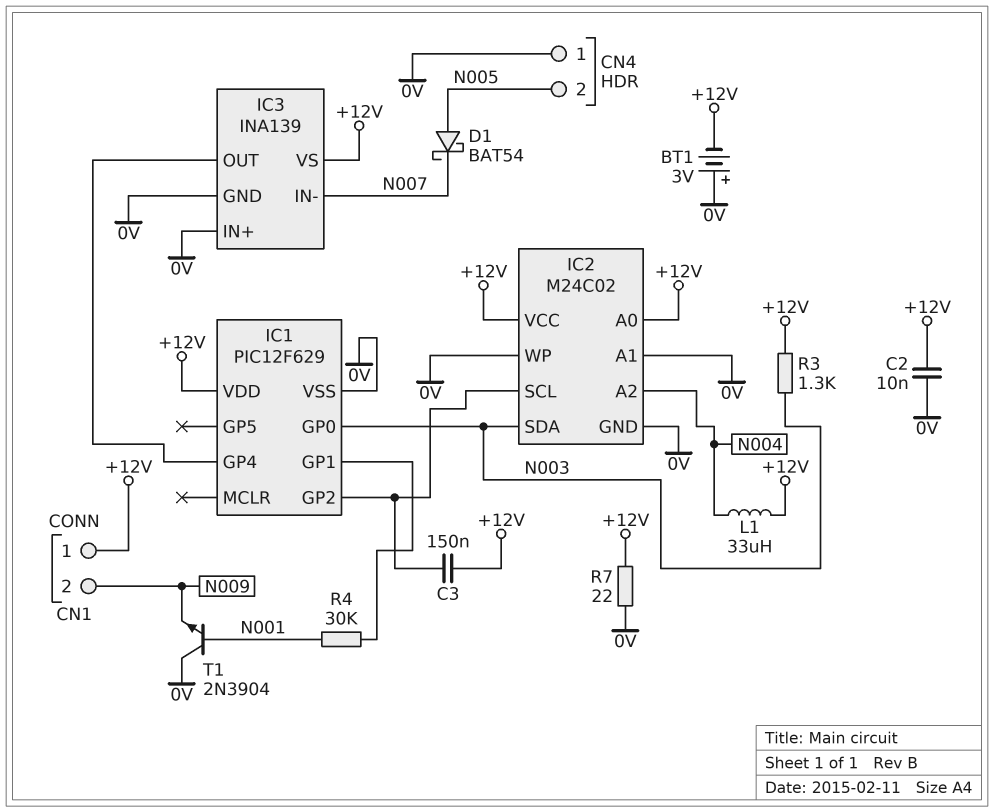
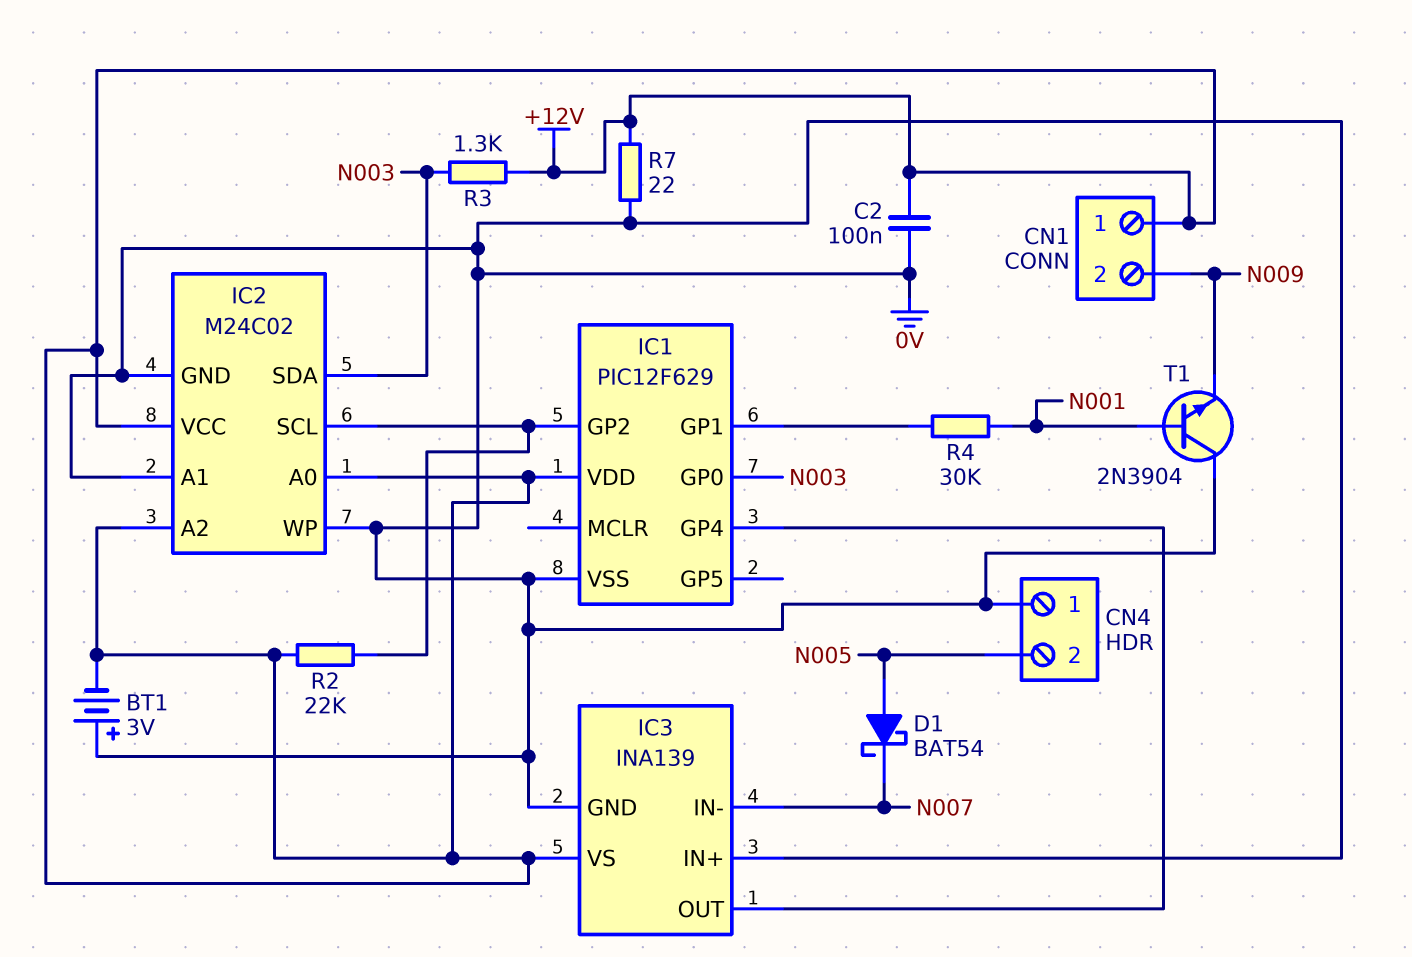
C2: 10nF (+12V, 0V) -> 100nF (+12V, 0V)
C3: 150nF (+12V, IC1/GP2) -> none
IC2 pin A2: N004 -> +12V
L1: 33uH (+12V, N004) -> none
R2: none -> 22k (+12V, IC1/GP2)

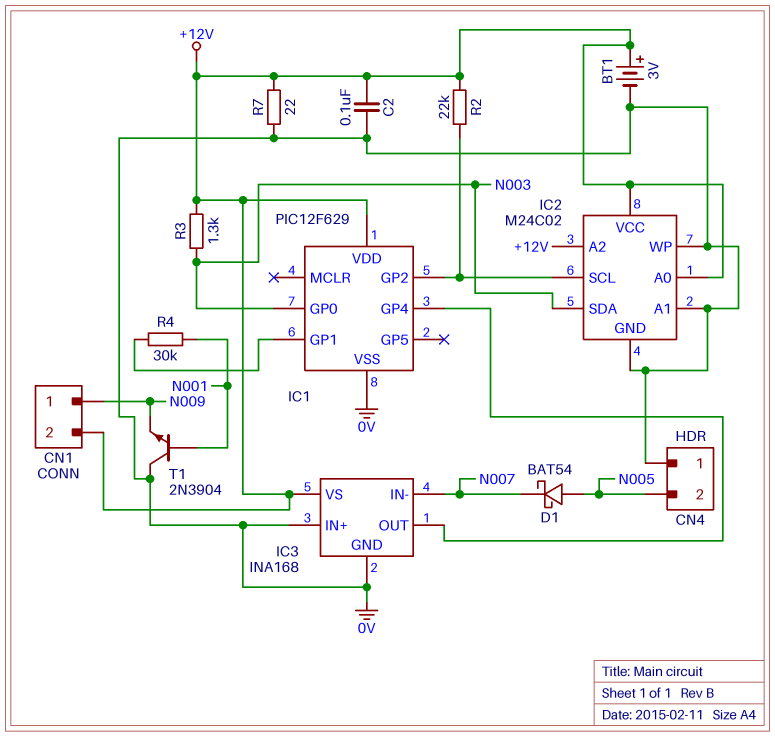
BT1: 3V (plus 0V, minus +12V) -> 3V (plus +12V, minus 0V)
CN1 pin 1: +12V -> N009
CN1 pin 2: N009 -> +12V
IC3: INA139 -> INA168

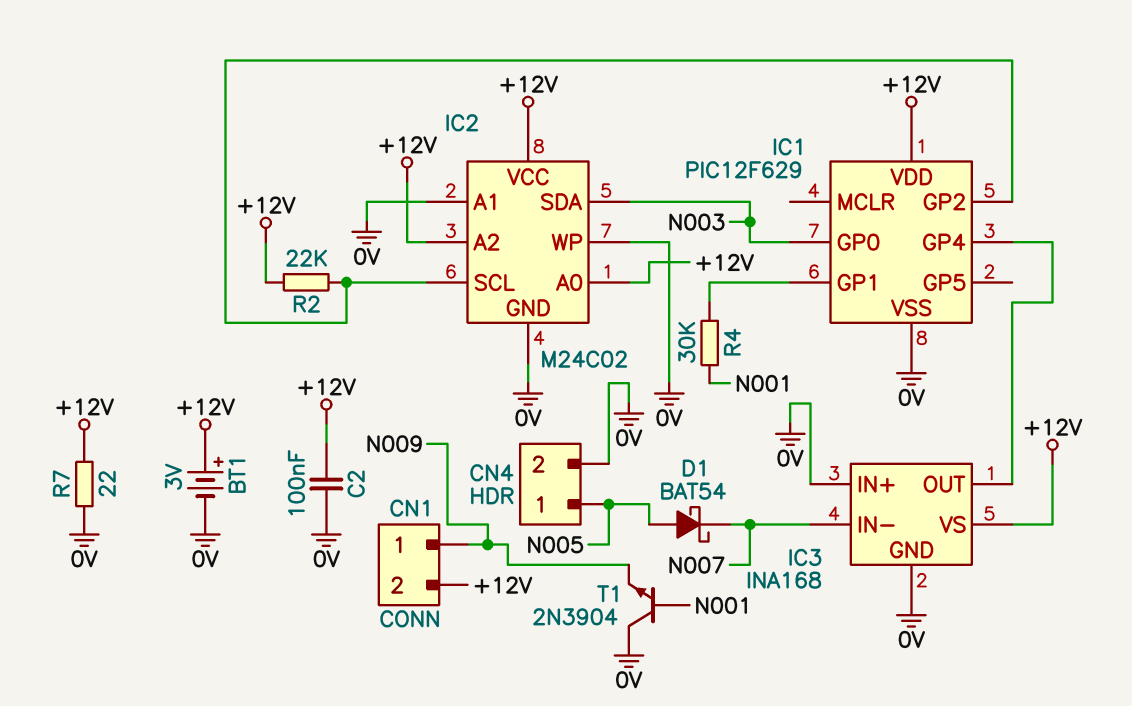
CN4 pin 1: 0V -> N005
CN4 pin 2: N005 -> 0V
R3: 1.3k (+12V, N003) -> none

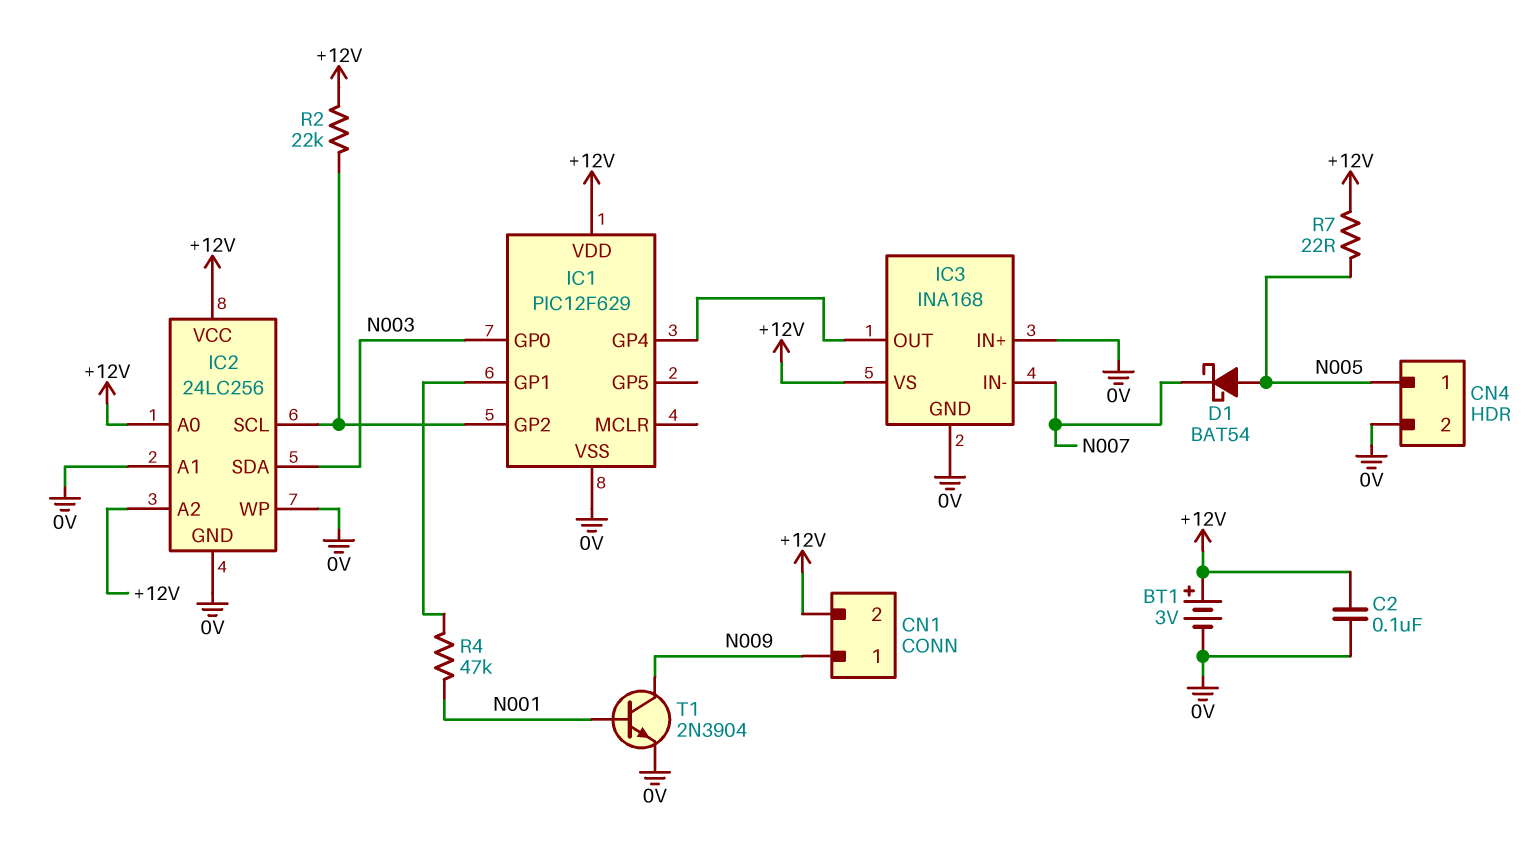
IC2: M24C02 -> 24LC256
R4: 30k (IC1/GP1, N001) -> 47k (IC1/GP1, N001)
R7: 22 (+12V, 0V) -> 22 (+12V, N005)
T1: NPN 2N3904 (B N001, C 0V, E N009) -> NPN 2N3904 (B N001, C N009, E 0V)

